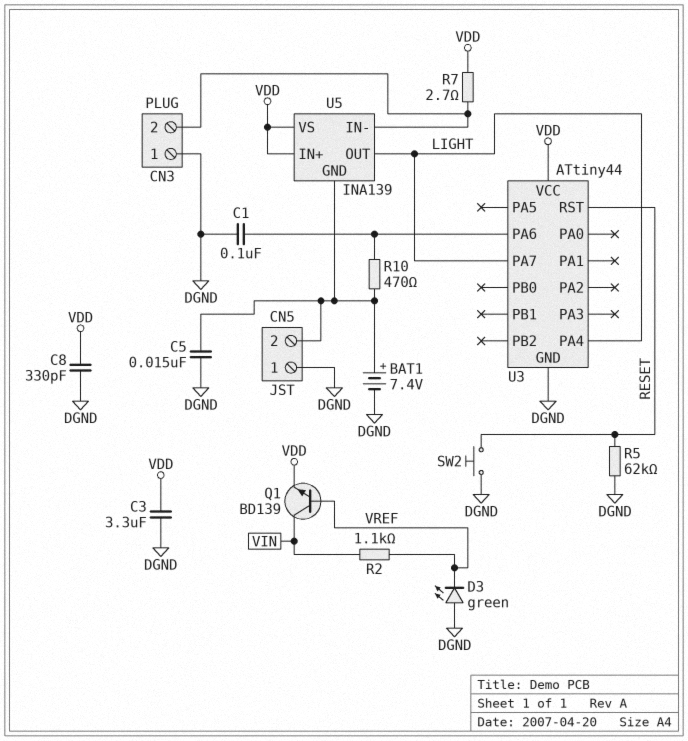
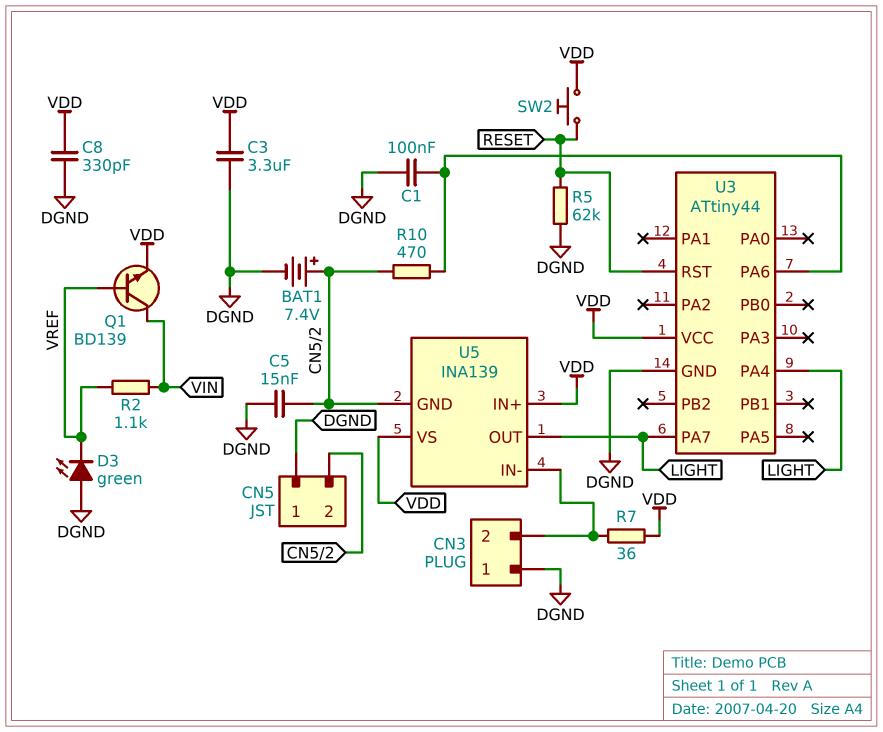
R7: 2.7 (CN3/2, VDD) -> 36 (CN3/2, VDD)
SW2: button (DGND, RESET) -> button (RESET, VDD)

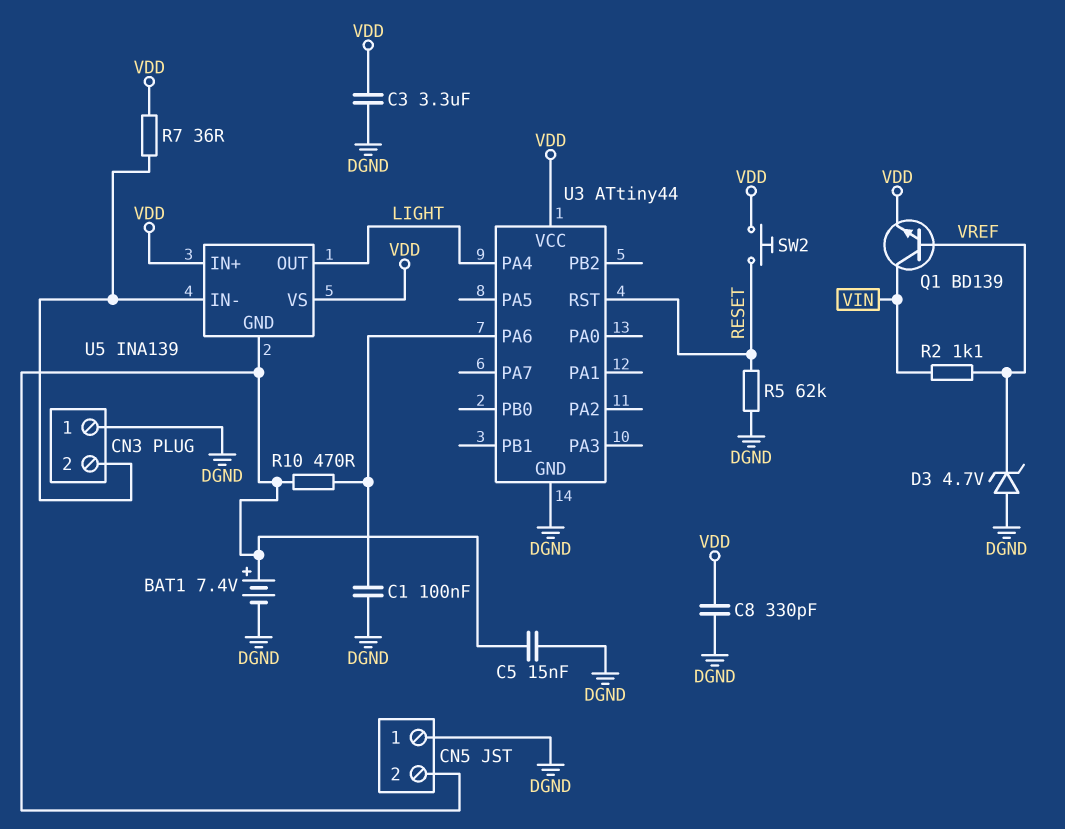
D3: LED green (A DGND, K VREF) -> zener 4.7V (A DGND, K VREF)
U3 pin PA7: LIGHT -> none

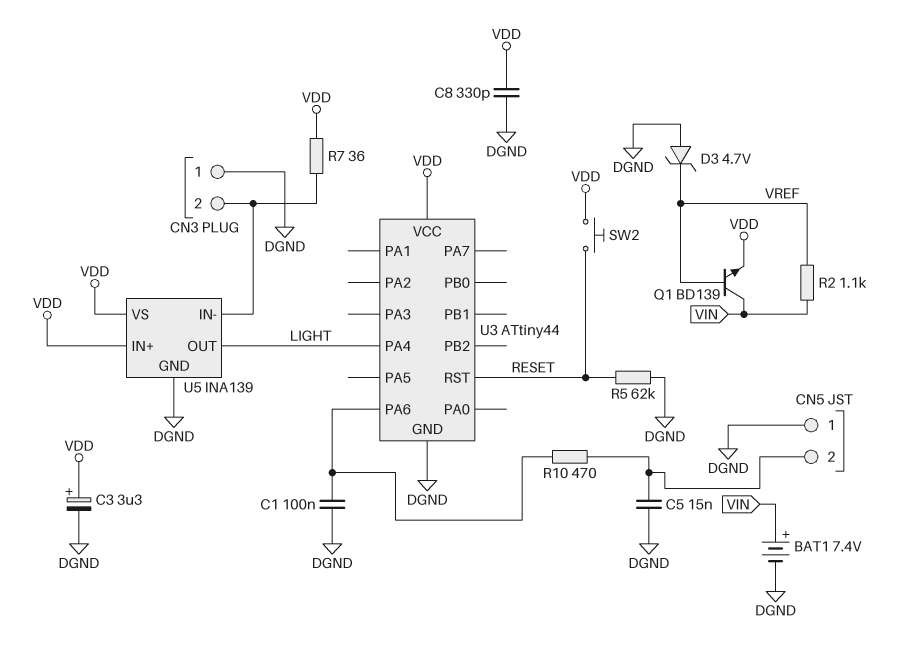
BAT1: 7.4V (plus CN5/2, minus DGND) -> 7.4V (plus VIN, minus DGND)
C3: 3.3uF (DGND, VDD) -> 3.3uF (plus VDD, minus DGND)
U5 pin GND: CN5/2 -> DGND

